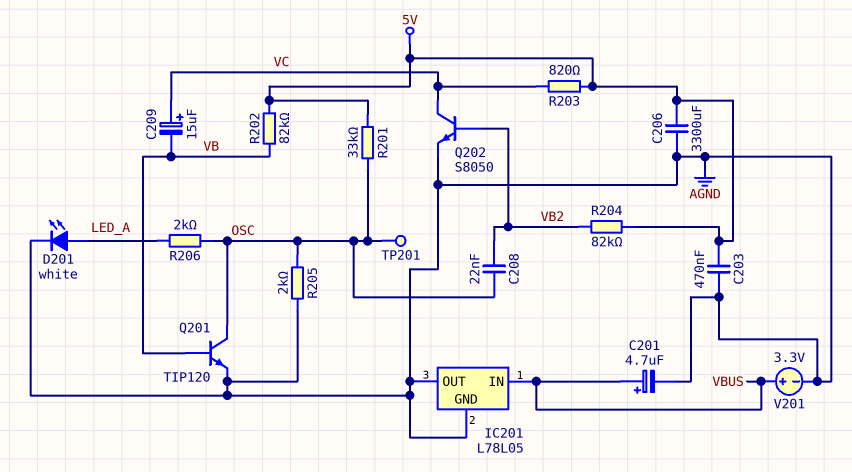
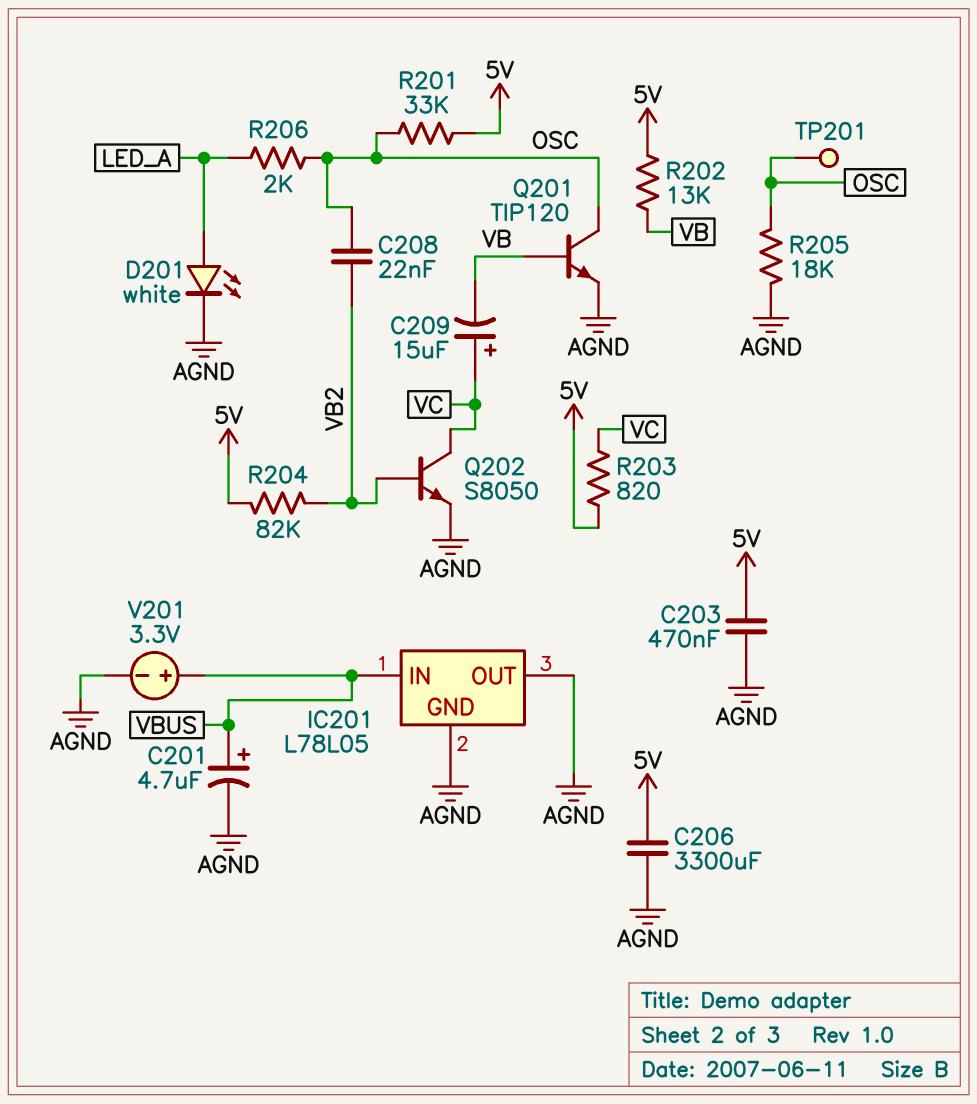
R202: 82k (5V, VB) -> 13k (5V, VB)
R205: 2k (AGND, OSC) -> 18k (AGND, OSC)

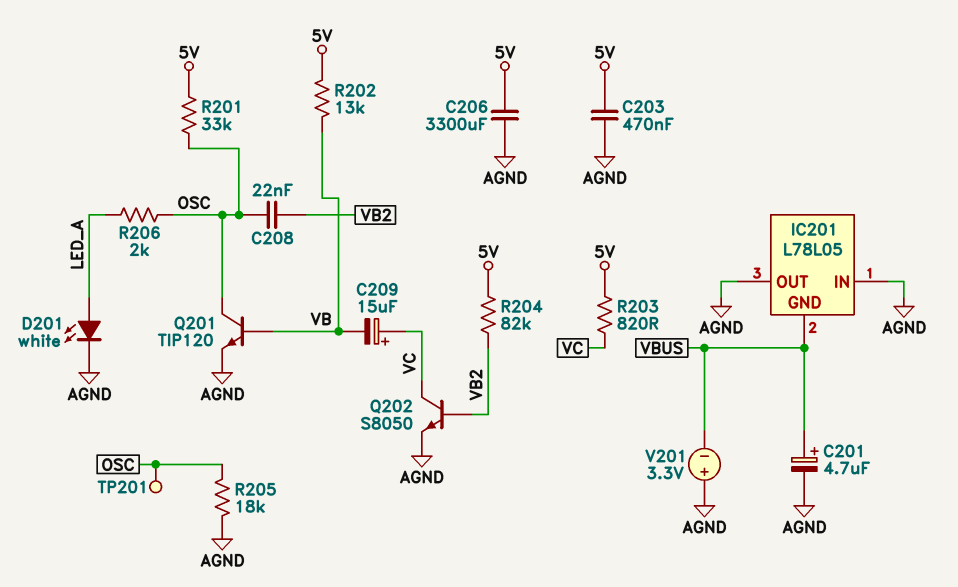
IC201 pin GND: AGND -> VBUS
IC201 pin IN: VBUS -> AGND
V201: 3.3V (plus VBUS, minus AGND) -> 3.3V (plus AGND, minus VBUS)

